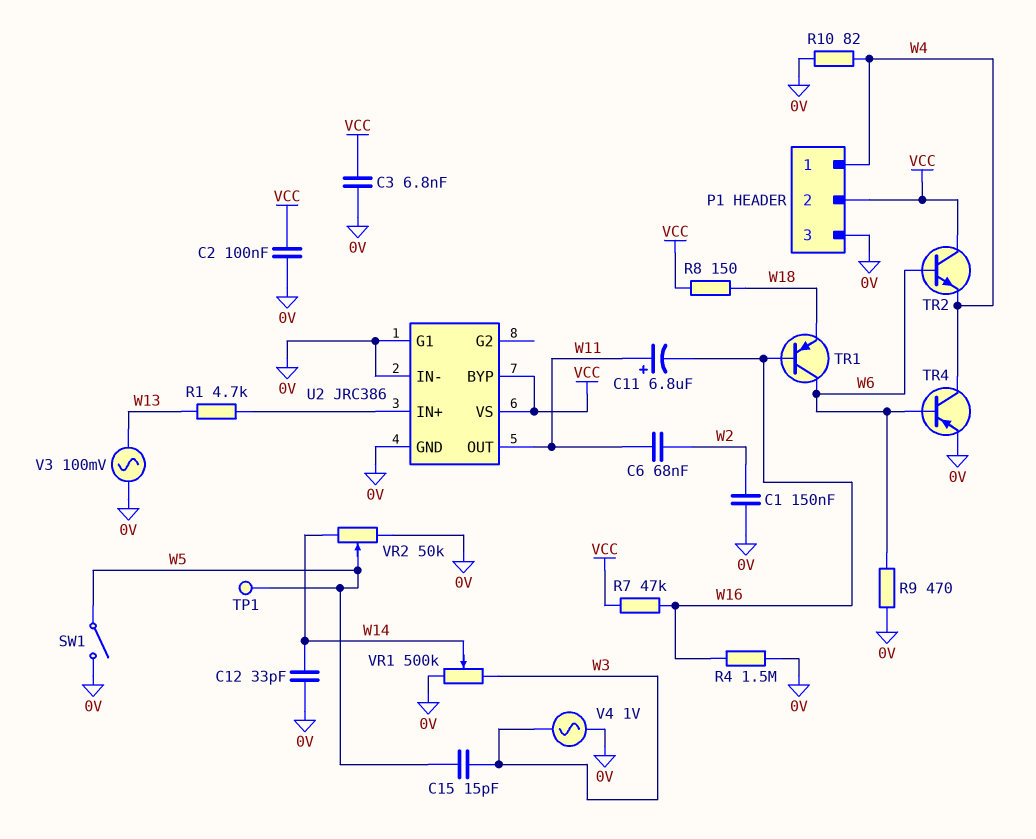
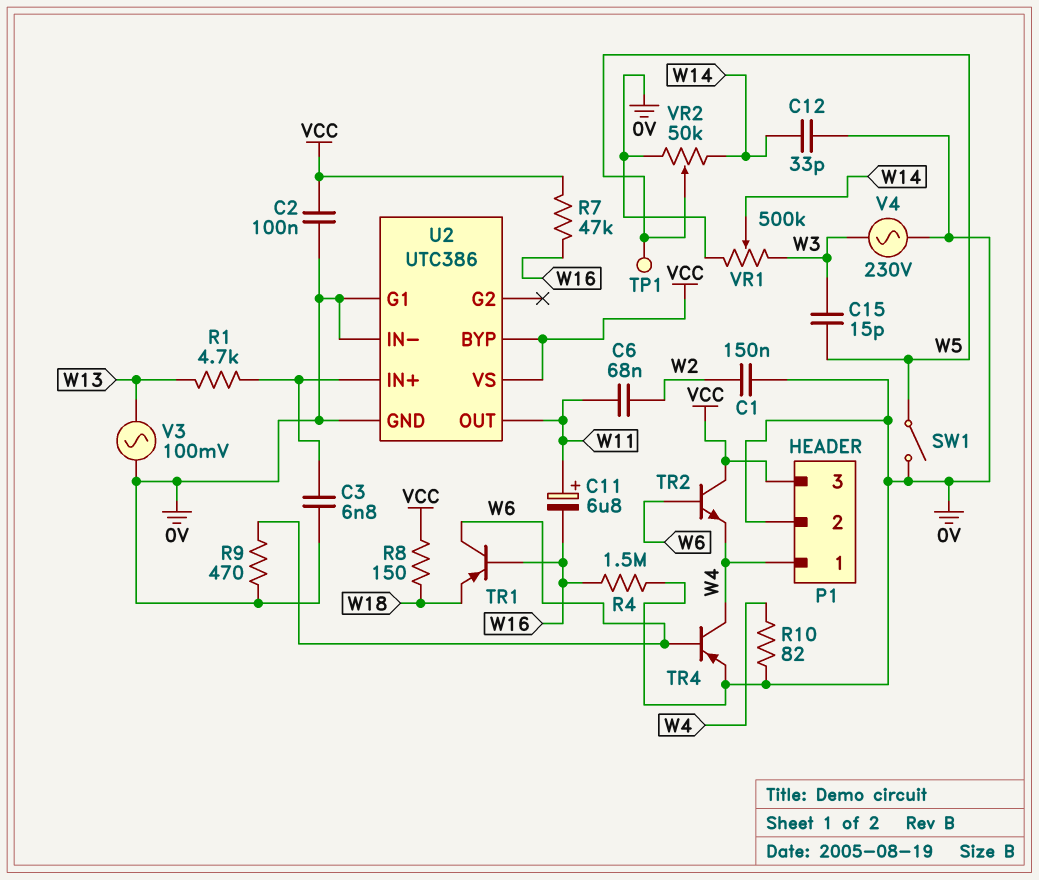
C3: 6.8nF (0V, VCC) -> 6.8nF (0V, U2/IN+)
P1 pin 2: VCC -> 0V
P1 pin 3: 0V -> VCC
U2: JRC386 -> UTC386
V4: AC 1V (0V, W3) -> AC 230V (0V, W3)

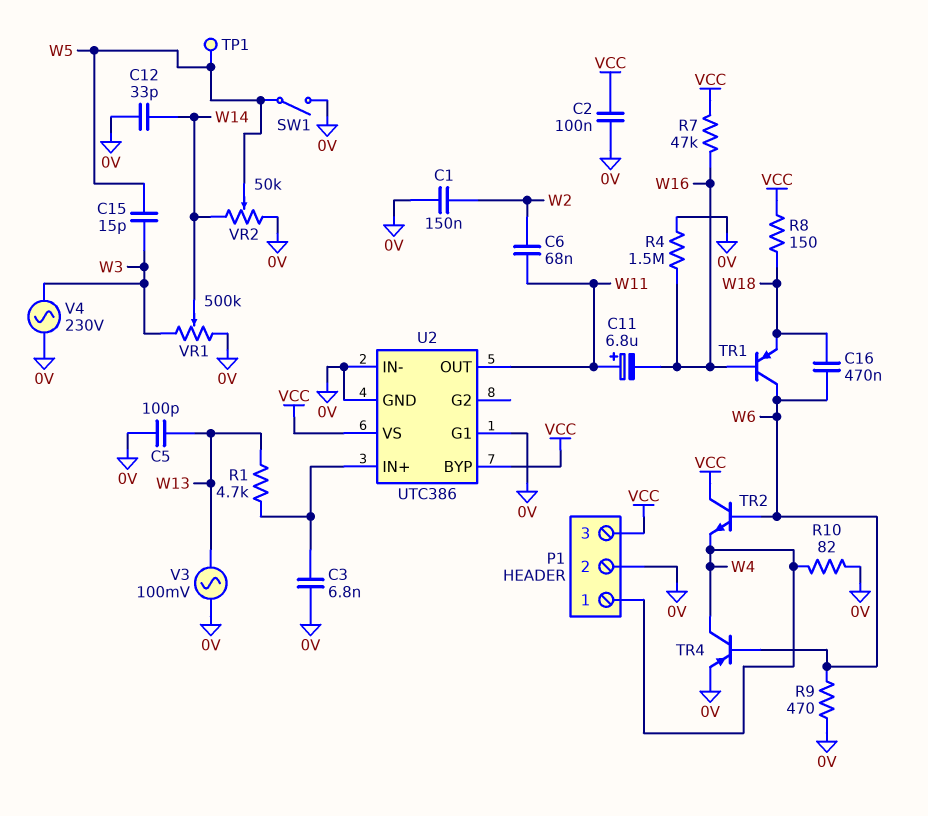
C5: none -> 100pF (0V, W13)
C16: none -> 470nF (W6, W18)

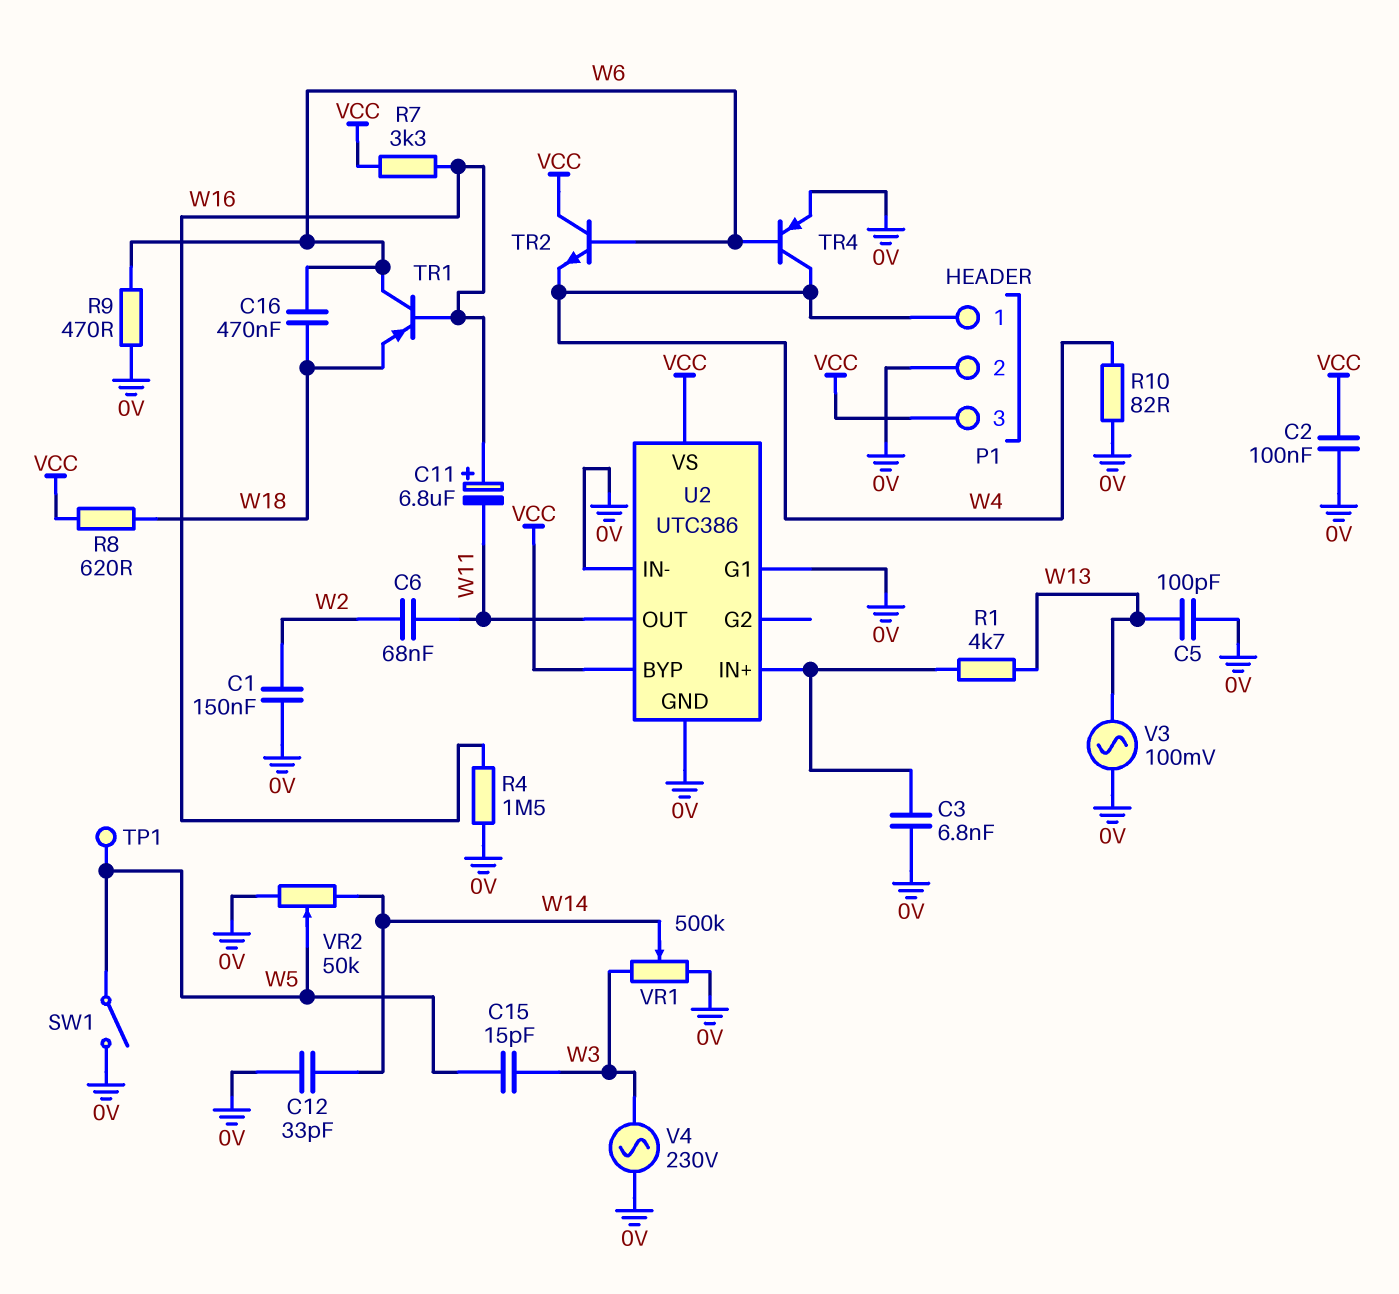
C11: 6.8uF (plus W11, minus W16) -> 6.8uF (plus W16, minus W11)
R7: 47k (VCC, W16) -> 3.3k (VCC, W16)
R8: 150 (VCC, W18) -> 620 (VCC, W18)

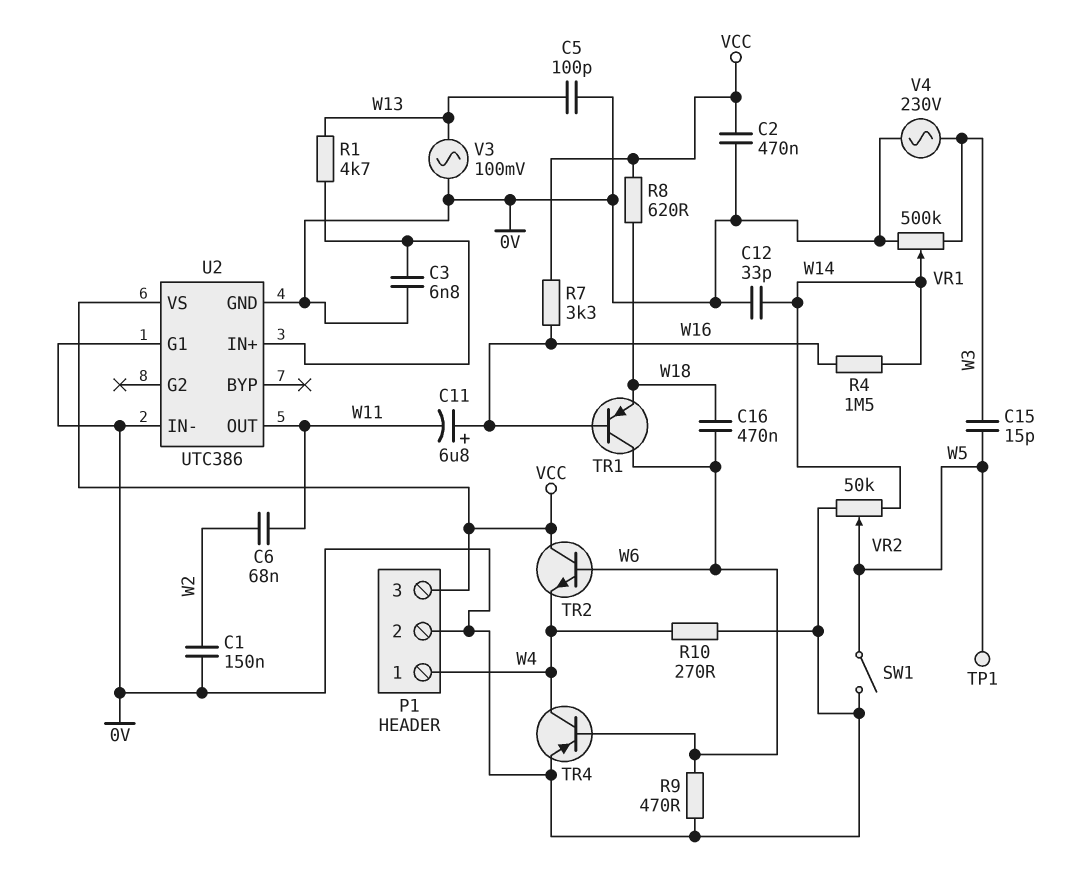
C2: 100nF (0V, VCC) -> 470nF (0V, VCC)
R4: 1.5M (0V, W16) -> 1.5M (W14, W16)
R10: 82 (0V, W4) -> 270 (0V, W4)
U2 pin BYP: VCC -> none

